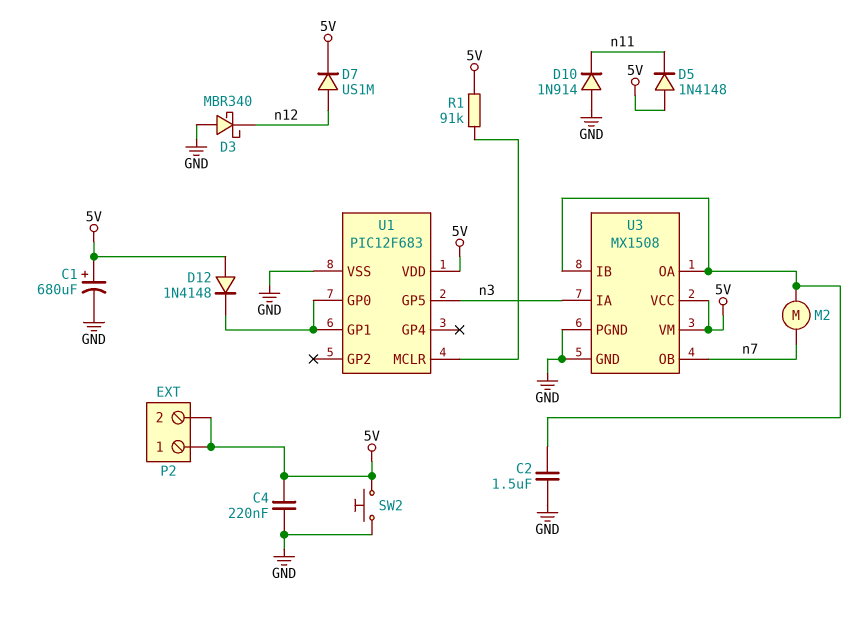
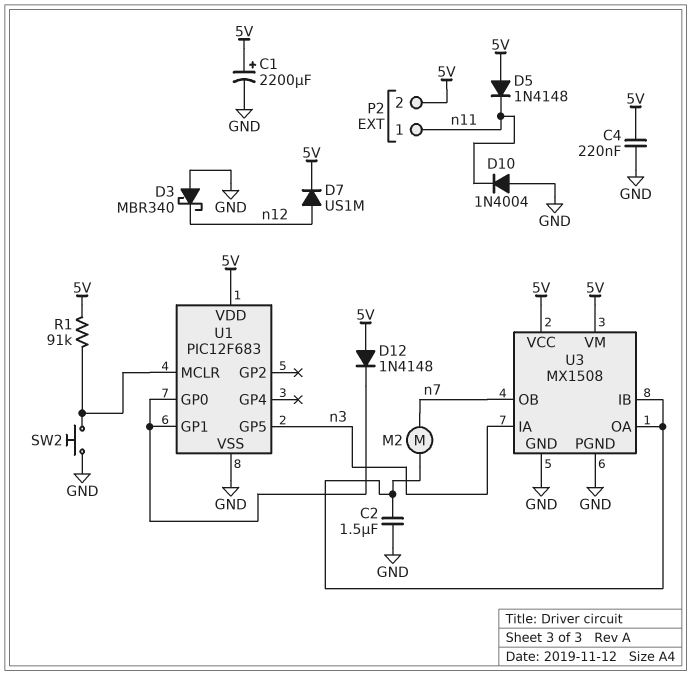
C1: 680uF (plus 5V, minus GND) -> 2200uF (plus 5V, minus GND)
D10: diode 1N914 (A GND, K n11) -> diode 1N4004 (A GND, K n11)
P2 pin 1: 5V -> n11
SW2: button (5V, GND) -> button (GND, U1/MCLR)

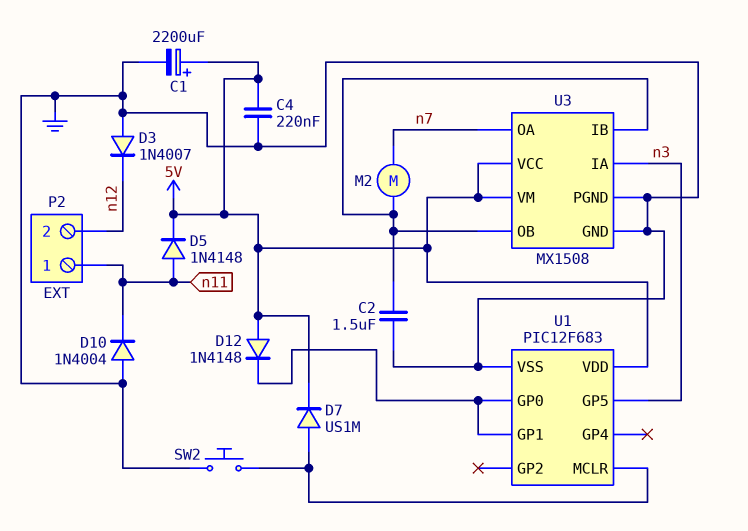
D3: schottky MBR340 (A GND, K n12) -> diode 1N4007 (A GND, K n12)
D5: diode 1N4148 (A 5V, K n11) -> diode 1N4148 (A n11, K 5V)
D7: diode US1M (A n12, K 5V) -> diode US1M (A U1/MCLR, K 5V)
P2 pin 2: 5V -> n12
R1: 91k (5V, U1/MCLR) -> none
U3 pin OA: U3/IB -> n7
U3 pin OB: n7 -> U3/IB

